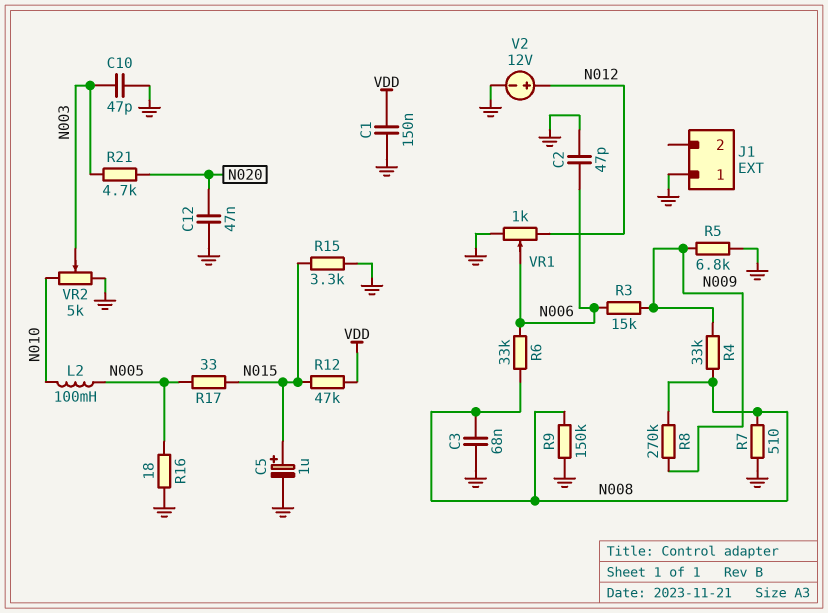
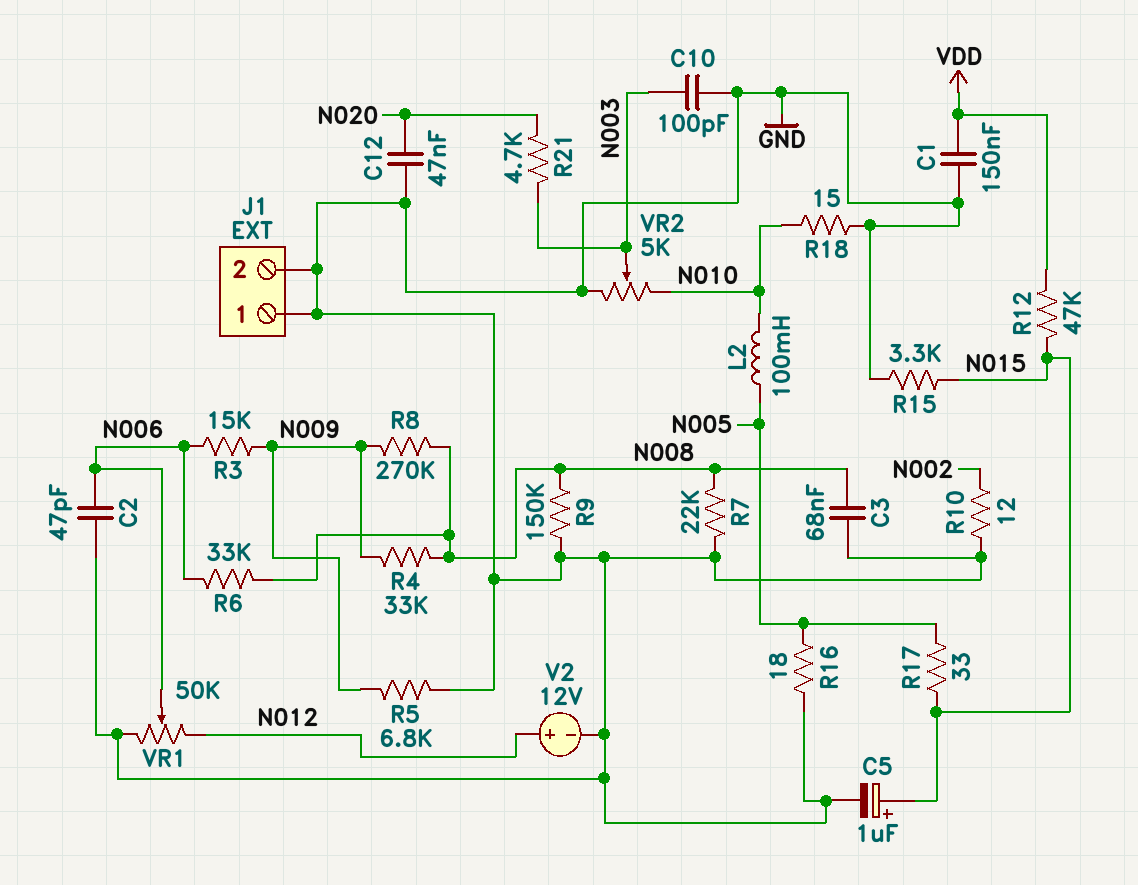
C10: 47pF (GND, N003) -> 100pF (GND, N003)
J1 pin 2: none -> GND
R7: 510 (GND, N008) -> 22k (GND, N008)
R10: none -> 12 (GND, N002)
R18: none -> 15 (GND, N010)
VR1: 1k (GND, N012, wiper N006) -> 50k (GND, N012, wiper N006)

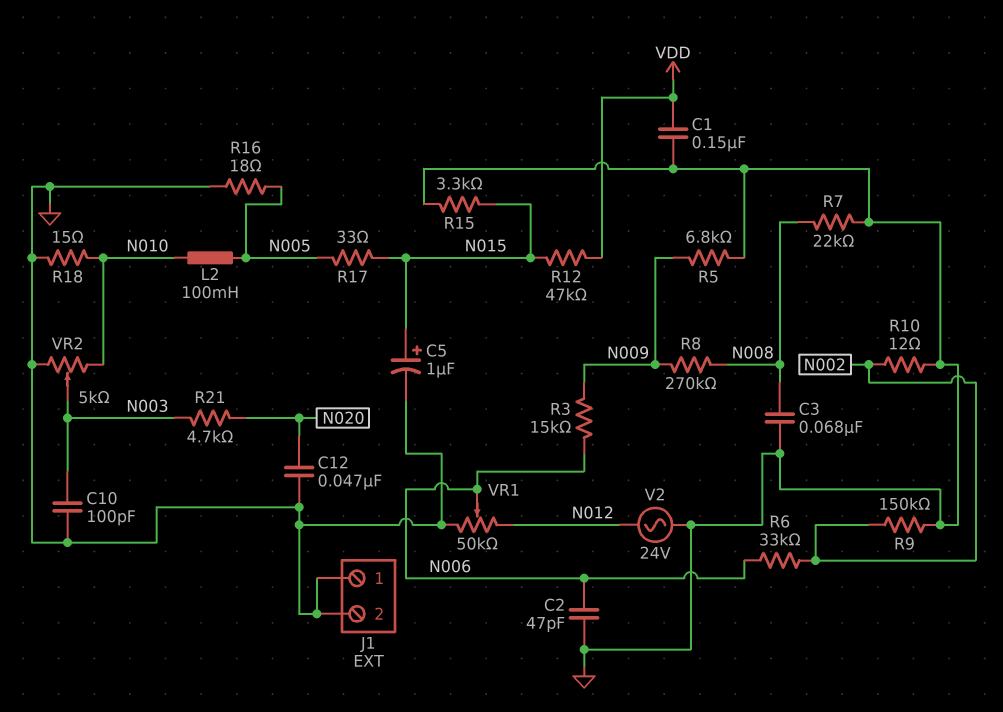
R4: 33k (N008, N009) -> none
R6: 33k (N006, N008) -> 33k (N002, N006)
R9: 150k (GND, N008) -> 150k (GND, N002)
V2: 12V (plus N012, minus GND) -> AC 24V (GND, N012)

